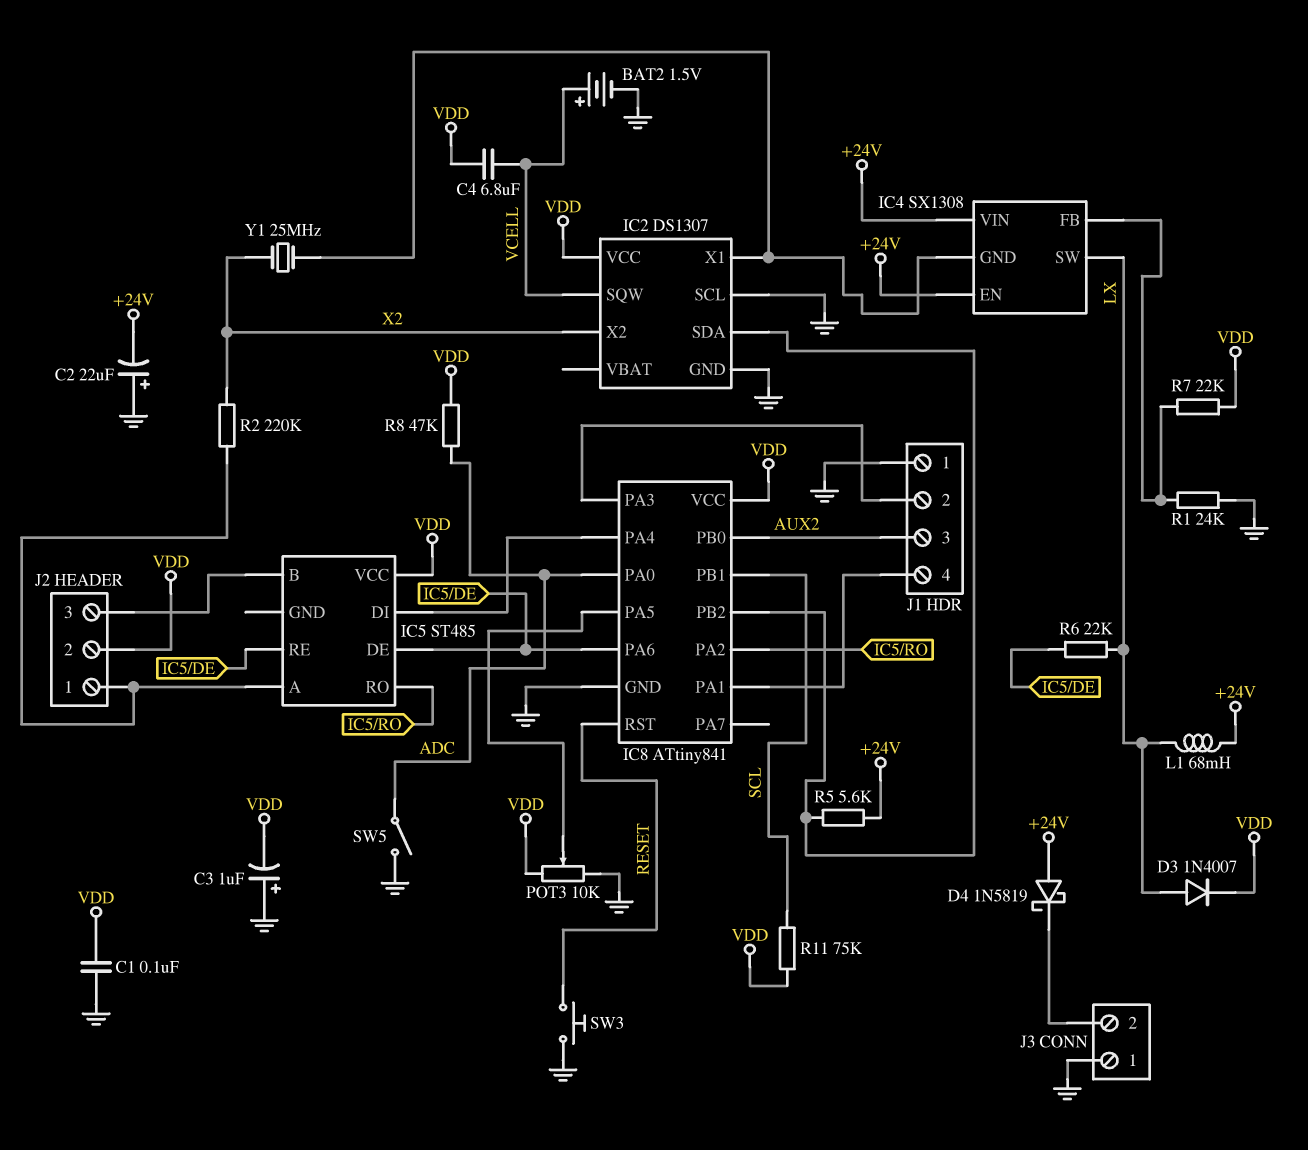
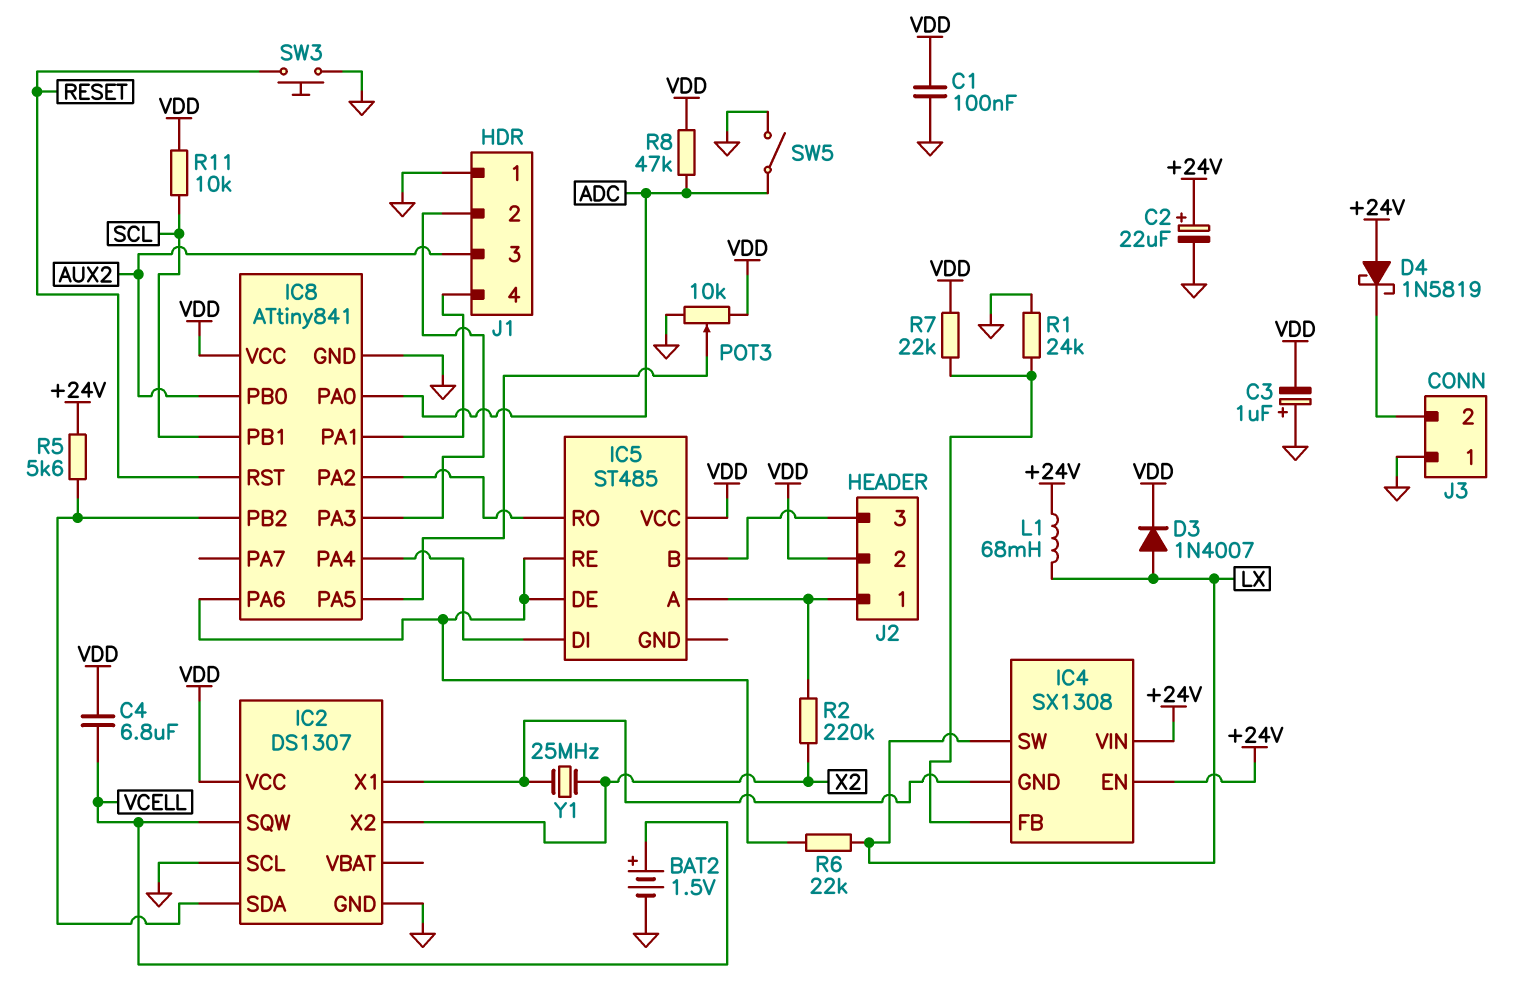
C2: 22uF (plus GND, minus +24V) -> 22uF (plus +24V, minus GND)
R11: 75k (SCL, VDD) -> 10k (SCL, VDD)

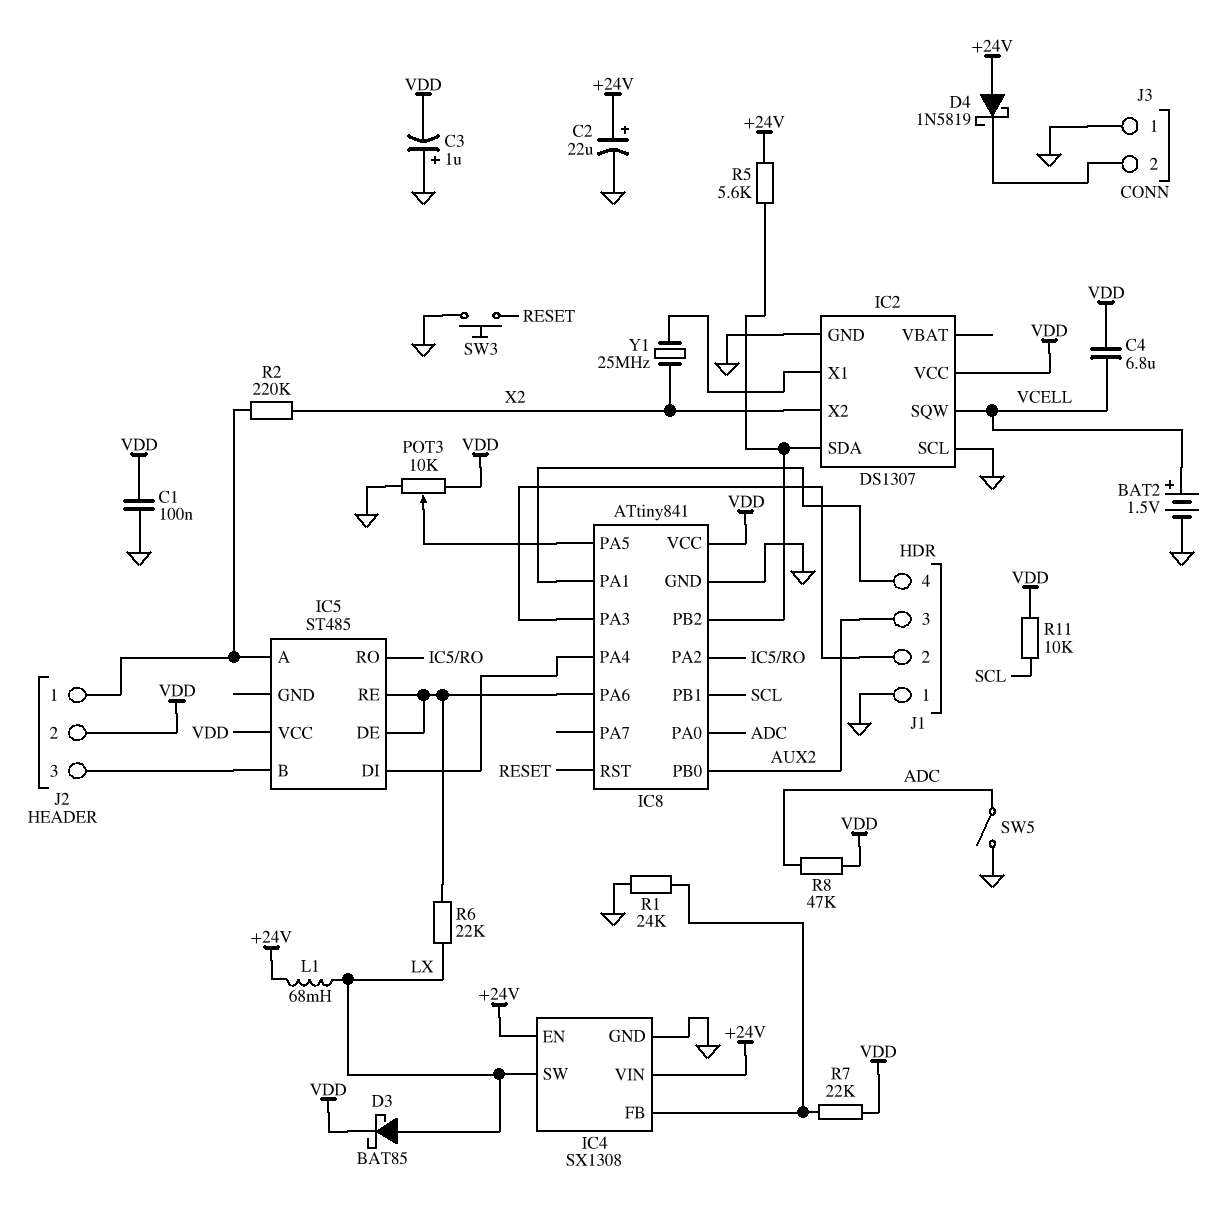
D3: diode 1N4007 (A LX, K VDD) -> schottky BAT85 (A LX, K VDD)
IC4 pin GND: IC2/X1 -> GND

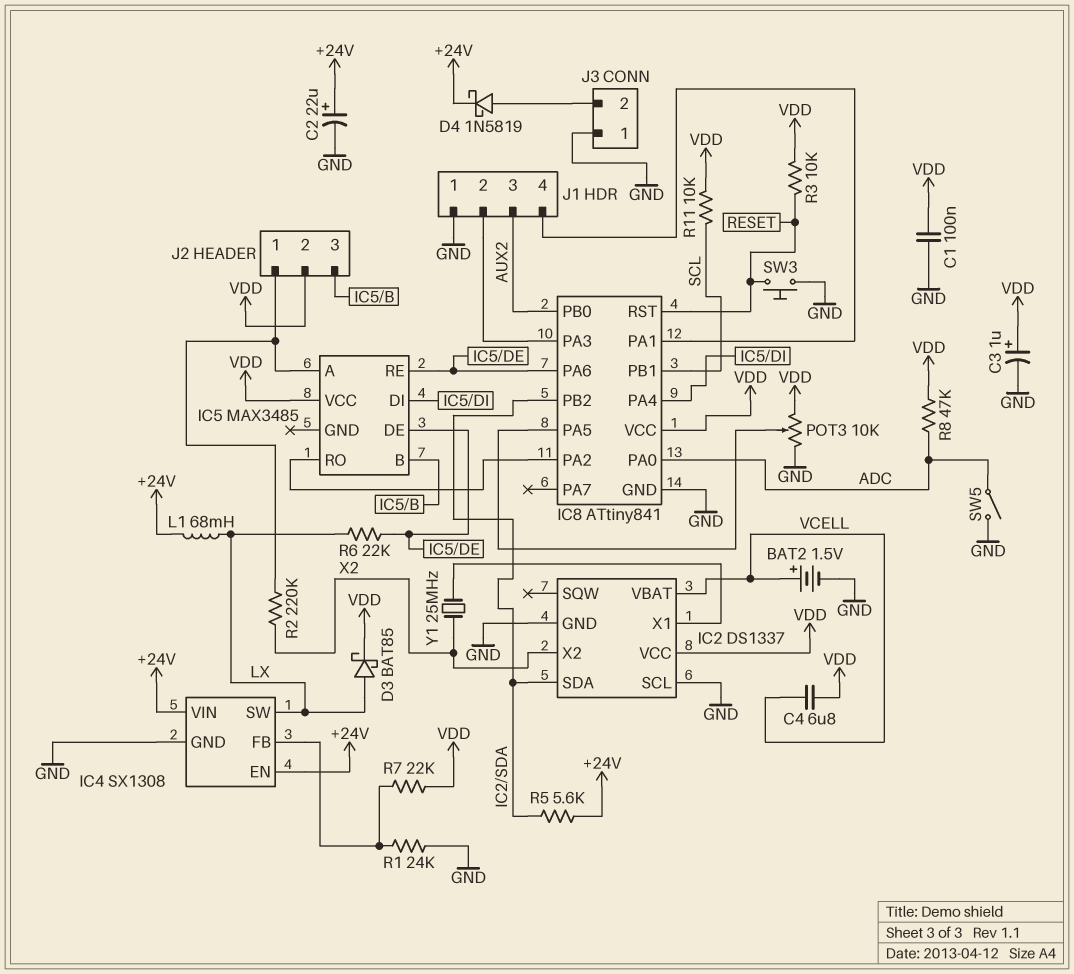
C3: 1uF (plus GND, minus VDD) -> 1uF (plus VDD, minus GND)
D4: schottky 1N5819 (A +24V, K J3/2) -> schottky 1N5819 (A J3/2, K +24V)
IC2: DS1307 -> DS1337
IC2 pin SQW: VCELL -> none
IC2 pin VBAT: none -> VCELL
IC5: ST485 -> MAX3485
R3: none -> 10k (RESET, VDD)

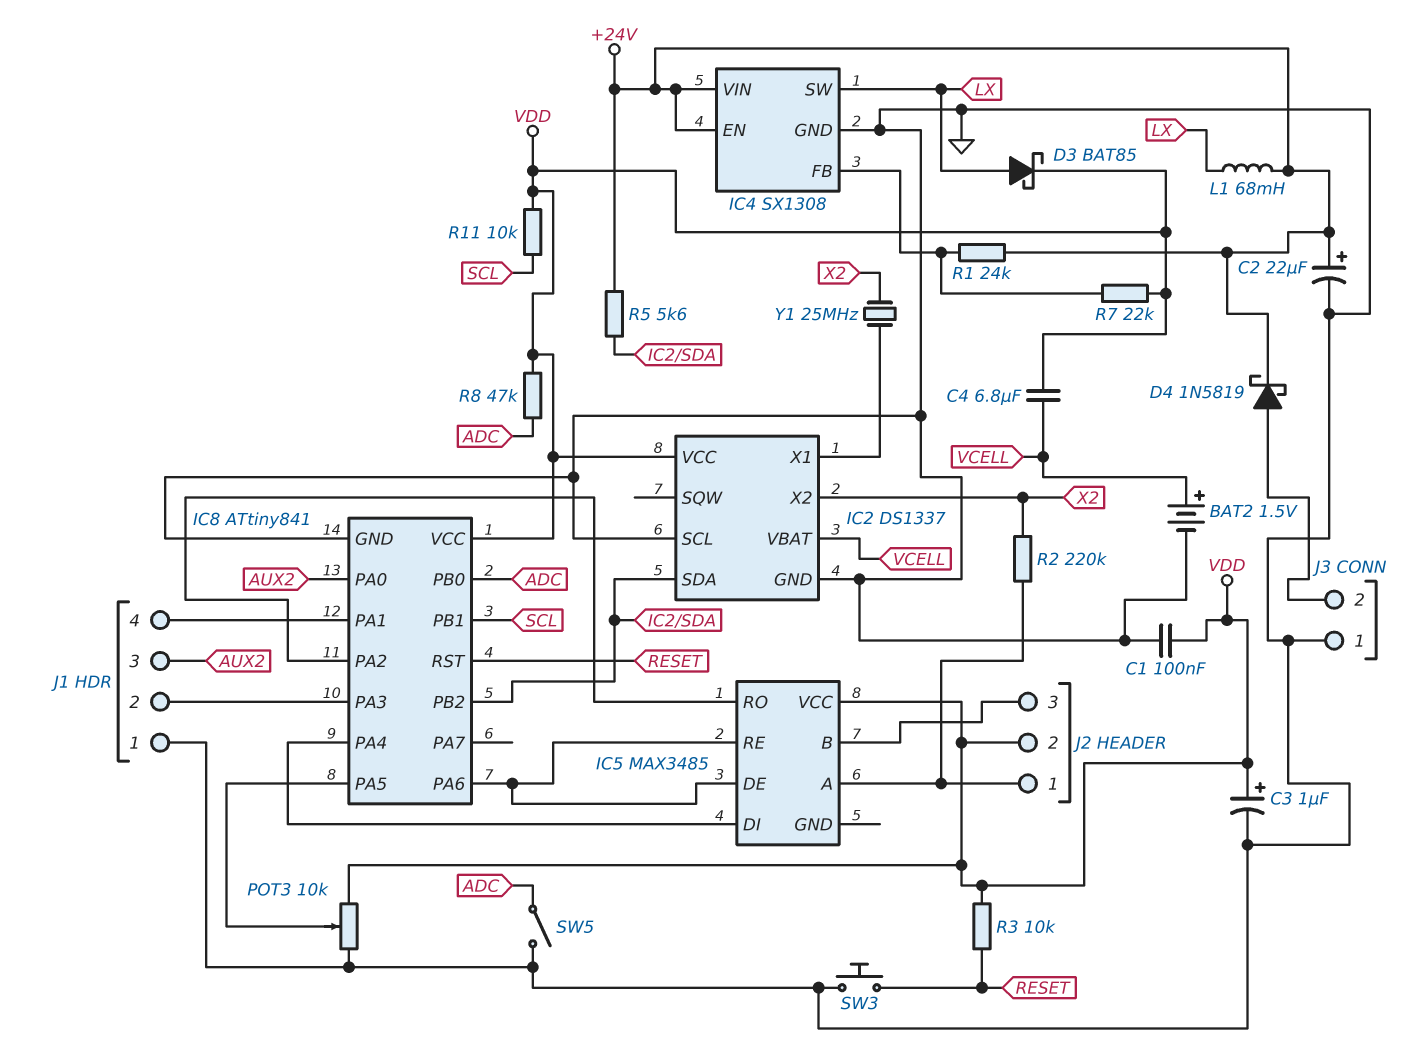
IC8 pin PA0: ADC -> AUX2
IC8 pin PB0: AUX2 -> ADC
R1: 24k (GND, IC4/FB) -> 24k (+24V, IC4/FB)
R6: 22k (IC5/DE, LX) -> none

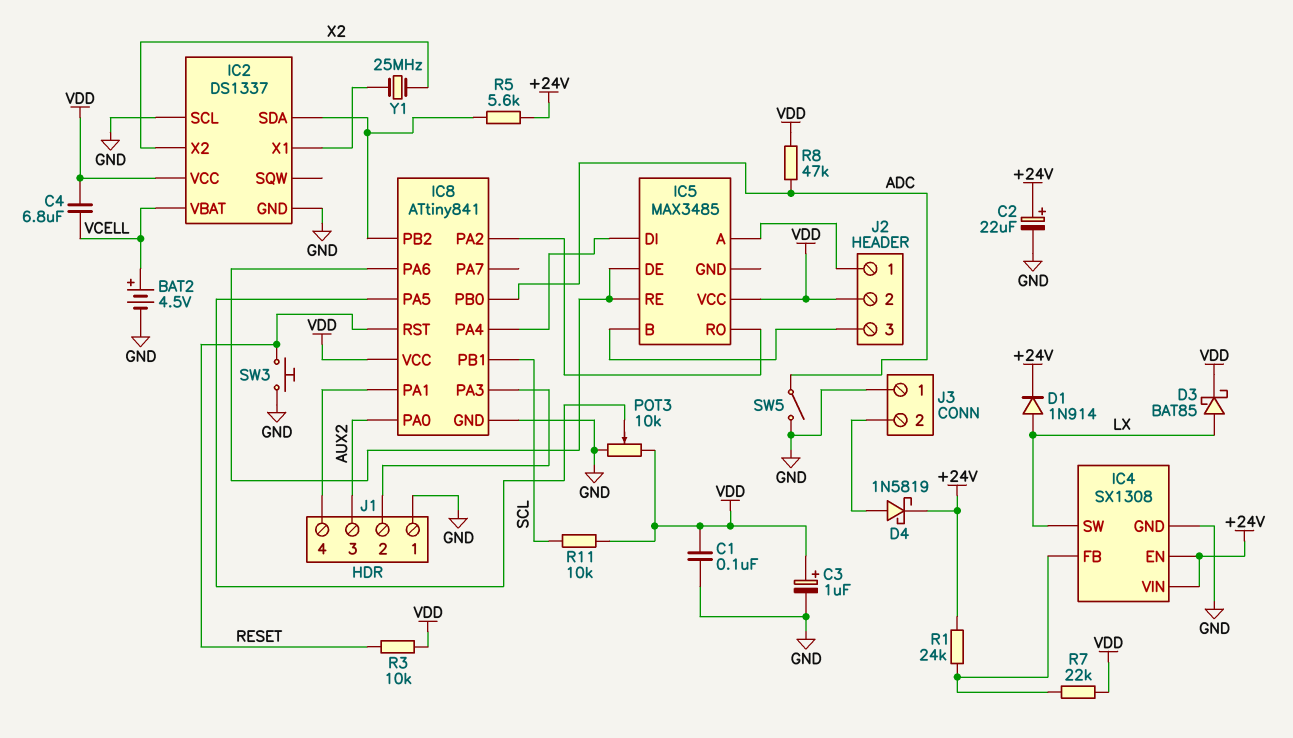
BAT2: 1.5V (plus VCELL, minus GND) -> 4.5V (plus VCELL, minus GND)
D1: none -> diode 1N914 (A LX, K +24V)
L1: 68mH (+24V, LX) -> none
R2: 220k (IC5/A, X2) -> none

